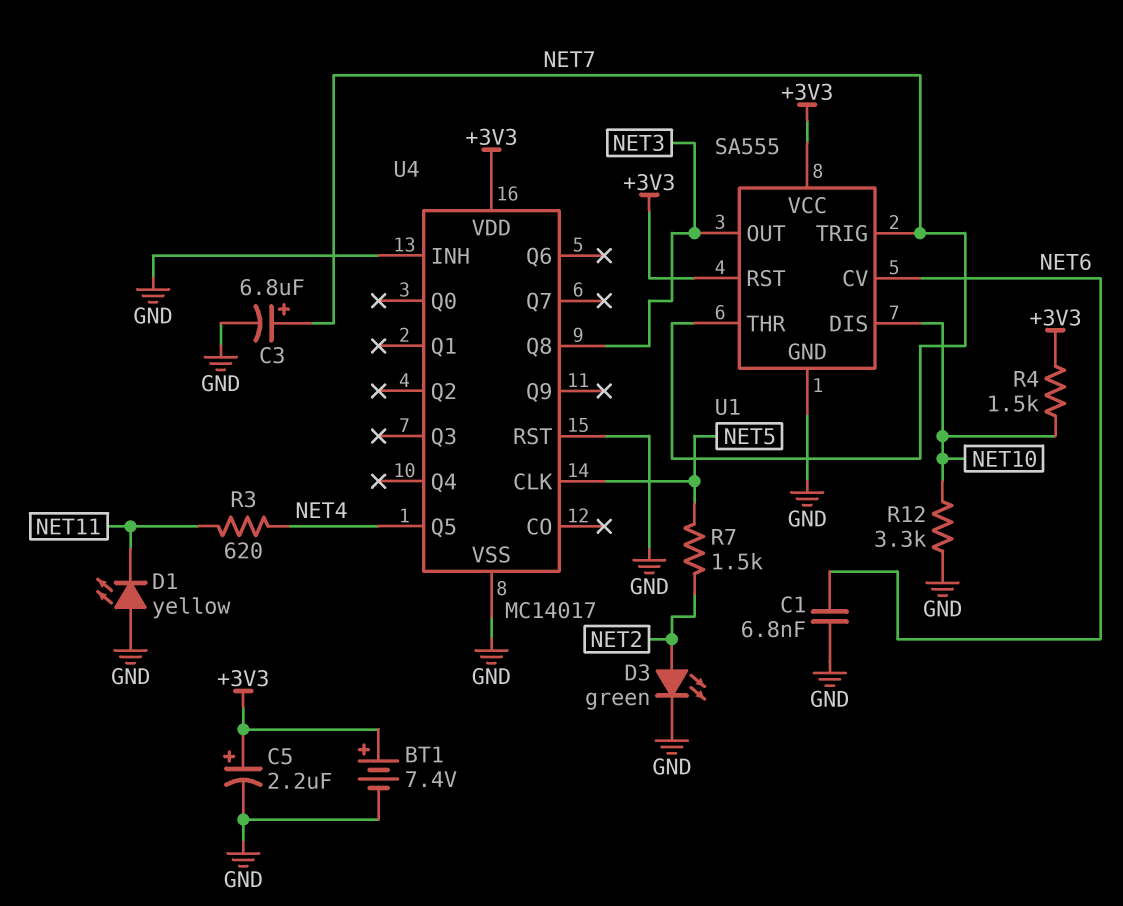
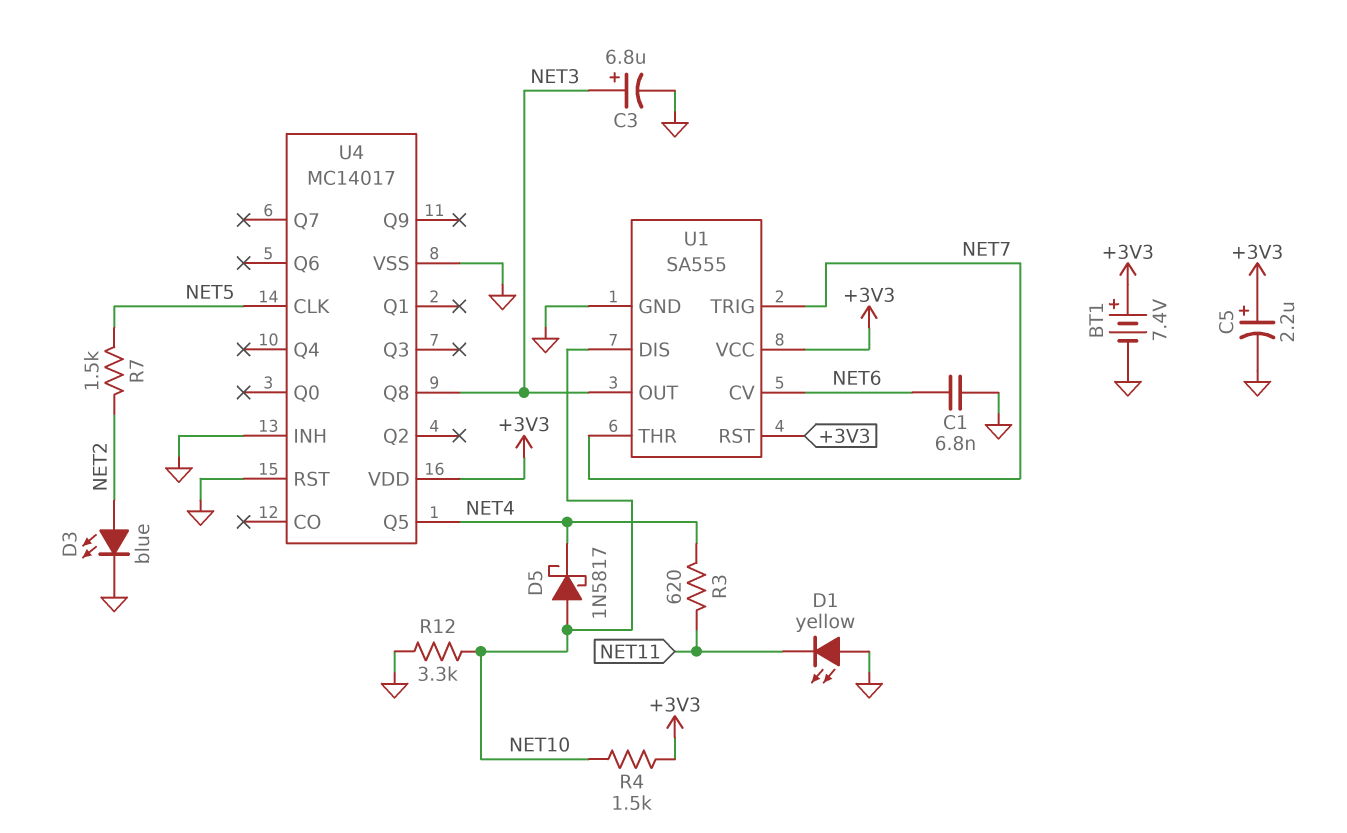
C3: 6.8uF (plus NET7, minus GND) -> 6.8uF (plus NET3, minus GND)
D3: LED green (A NET2, K GND) -> LED blue (A NET2, K GND)
D5: none -> schottky 1N5817 (A NET10, K NET4)

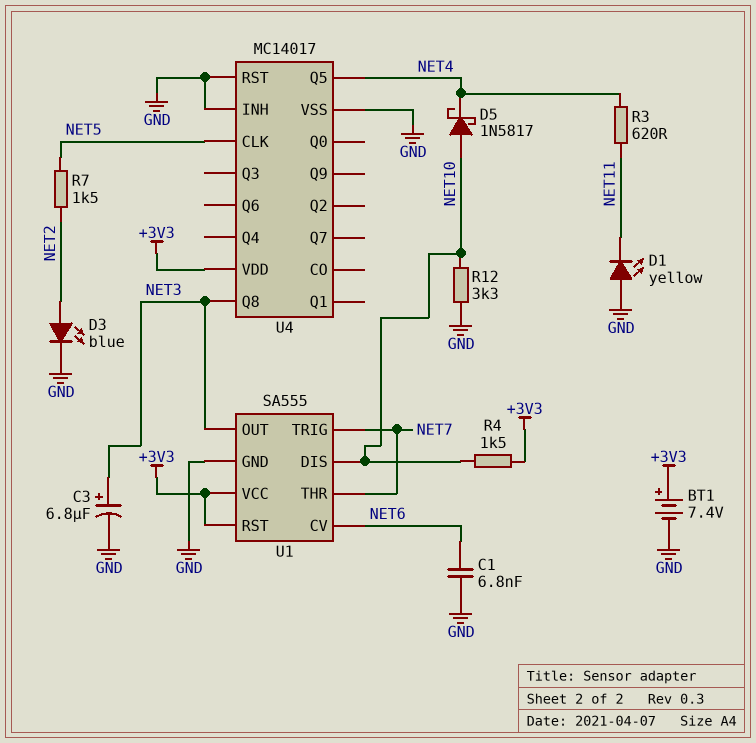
C5: 2.2uF (plus +3V3, minus GND) -> none

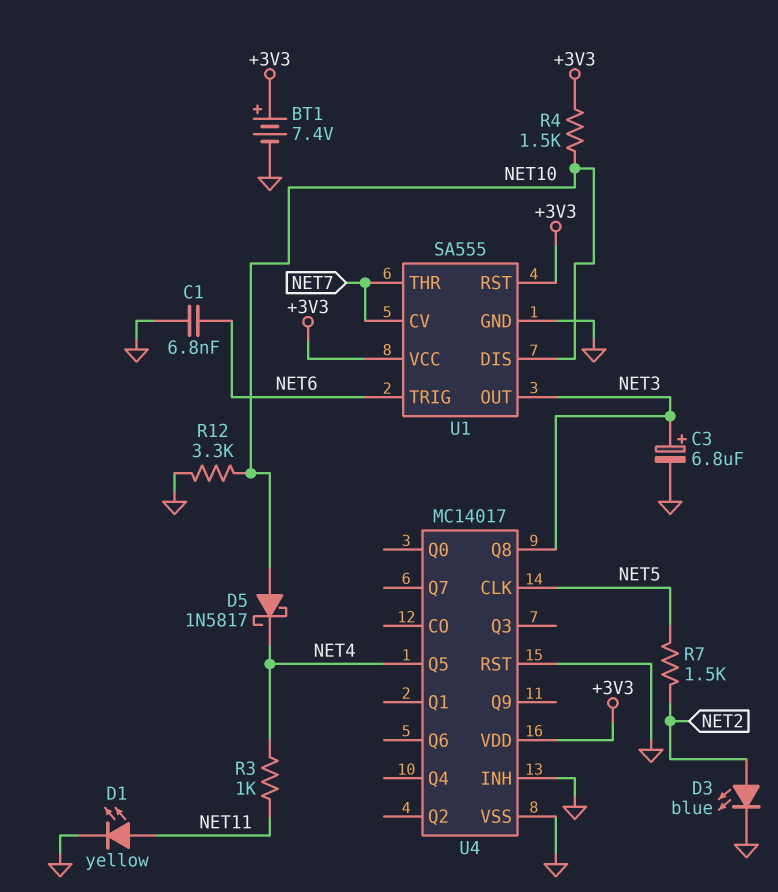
D1: LED yellow (A GND, K NET11) -> LED yellow (A NET11, K GND)
R3: 620 (NET4, NET11) -> 1k (NET4, NET11)
U1 pin CV: NET6 -> NET7
U1 pin TRIG: NET7 -> NET6

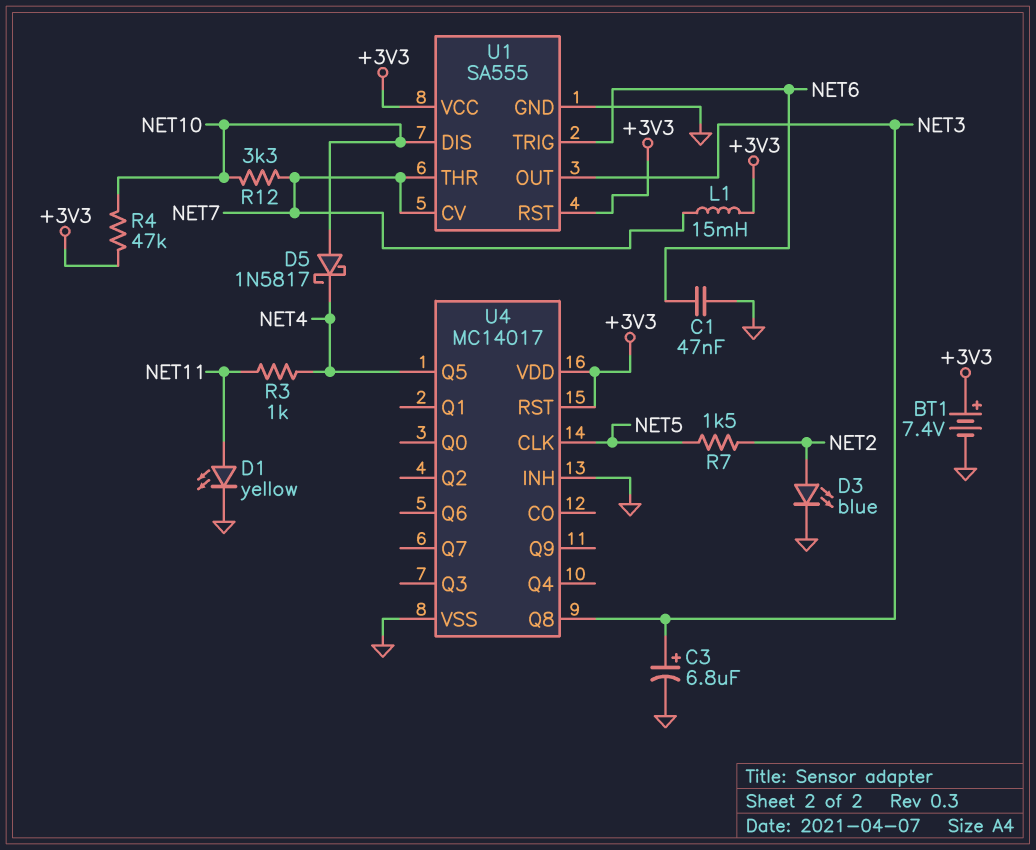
C1: 6.8nF (GND, NET6) -> 47nF (GND, NET6)
L1: none -> 15mH (+3V3, NET7)
R4: 1.5k (+3V3, NET10) -> 47k (+3V3, NET10)
R12: 3.3k (GND, NET10) -> 3.3k (NET7, NET10)
U4 pin RST: GND -> +3V3

